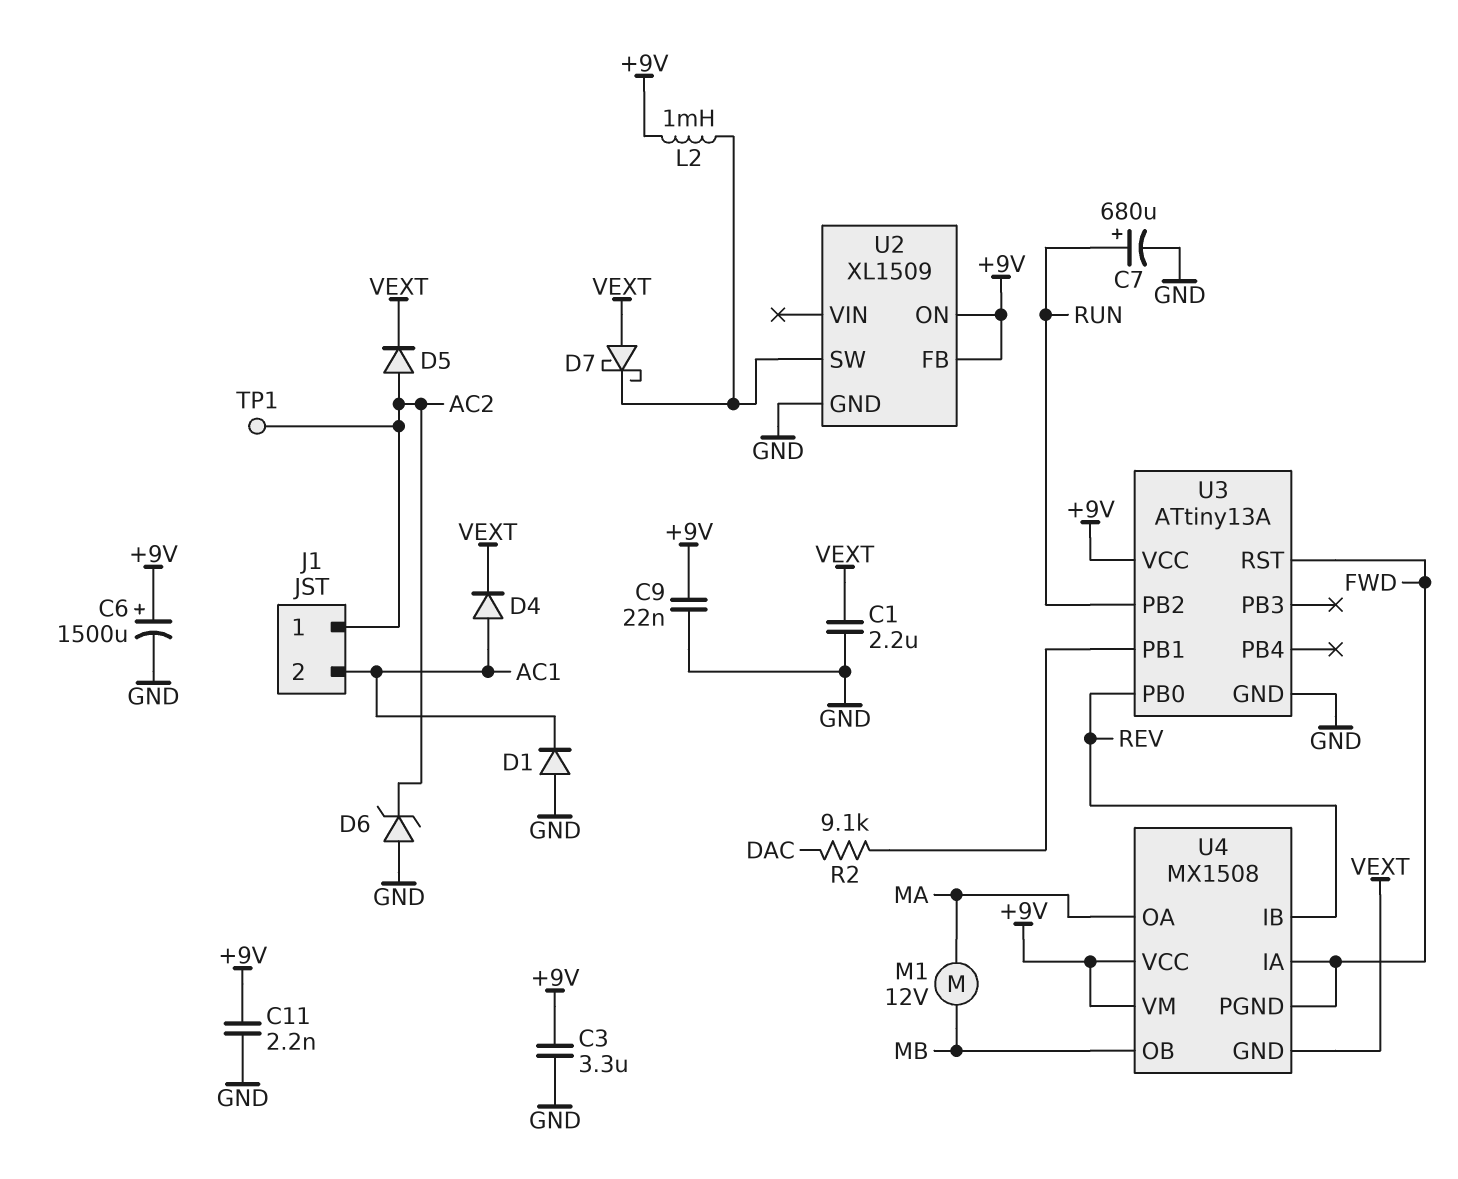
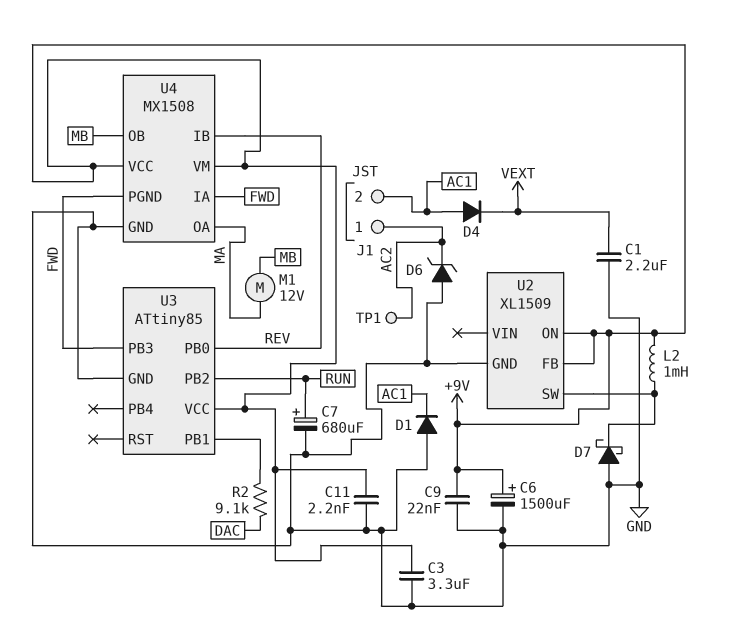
D5: diode (A AC2, K VEXT) -> none
D7: schottky (A VEXT, K U2/SW) -> schottky (A GND, K U2/SW)
U3: ATtiny13A -> ATtiny85
U3 pin PB3: none -> FWD
U3 pin RST: FWD -> none
U4 pin GND: VEXT -> GND

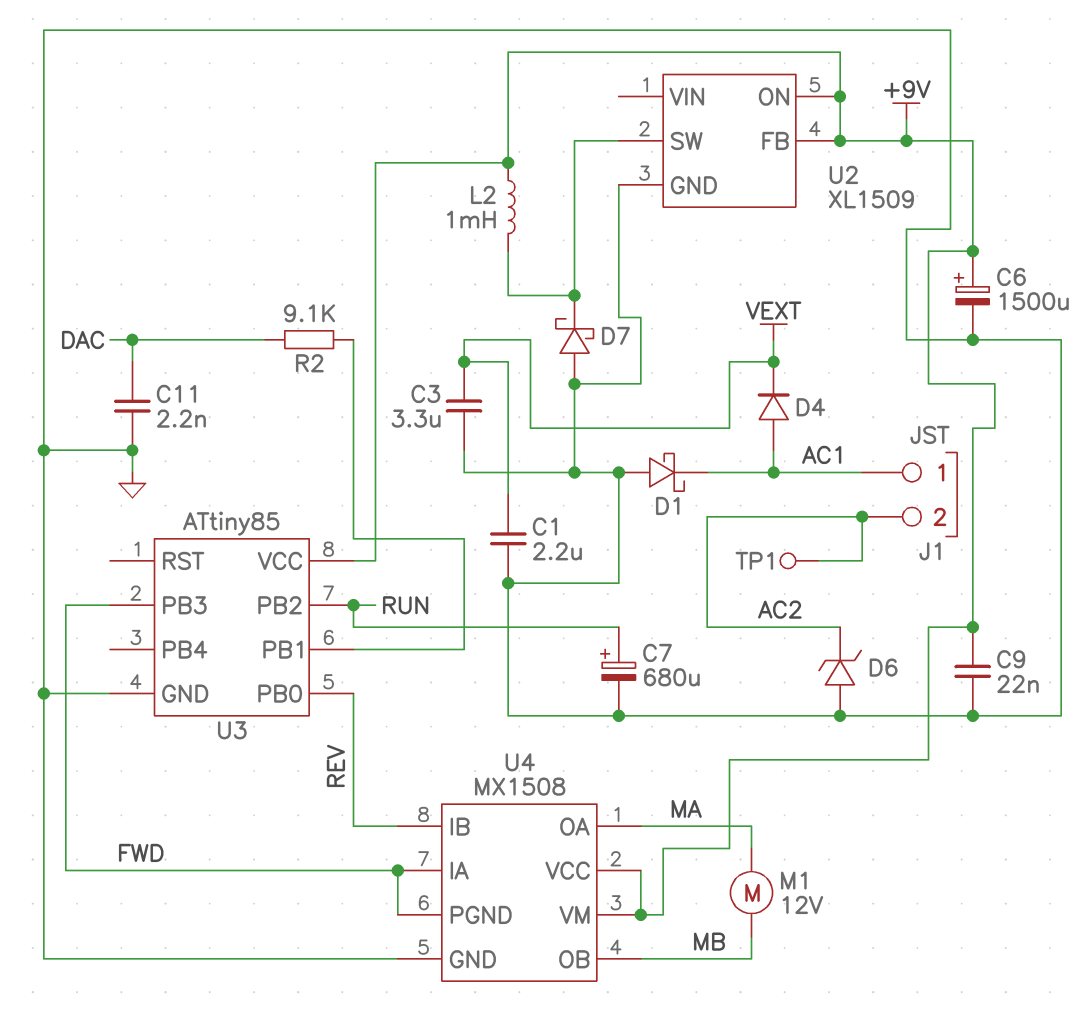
C3: 3.3uF (+9V, GND) -> 3.3uF (GND, VEXT)
C11: 2.2nF (+9V, GND) -> 2.2nF (DAC, GND)
D1: diode (A GND, K AC1) -> schottky (A GND, K AC1)
J1 pin 1: AC2 -> AC1
J1 pin 2: AC1 -> AC2

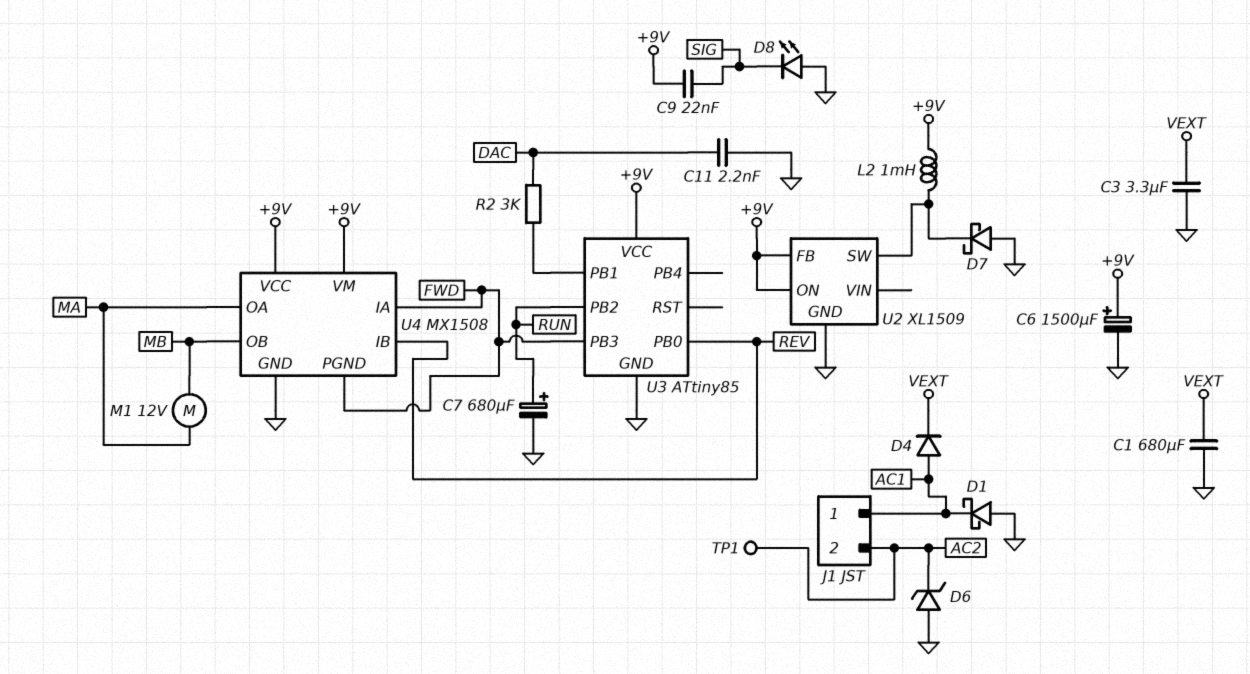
C1: 2.2uF (GND, VEXT) -> 680uF (GND, VEXT)
C9: 22nF (+9V, GND) -> 22nF (+9V, SIG)
D8: none -> LED (A GND, K SIG)
R2: 9.1k (DAC, U3/PB1) -> 3k (DAC, U3/PB1)

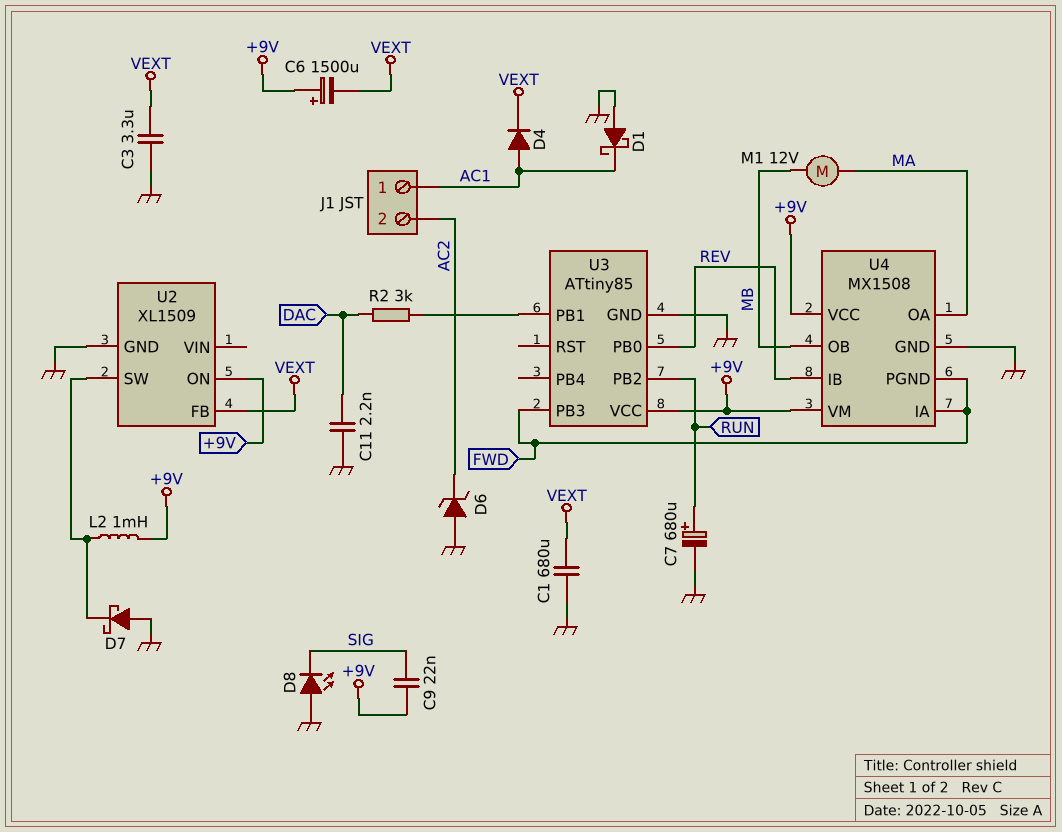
C6: 1500uF (plus +9V, minus GND) -> 1500uF (plus +9V, minus VEXT)
TP1: test point (AC2) -> none
U2 pin FB: +9V -> VEXT

